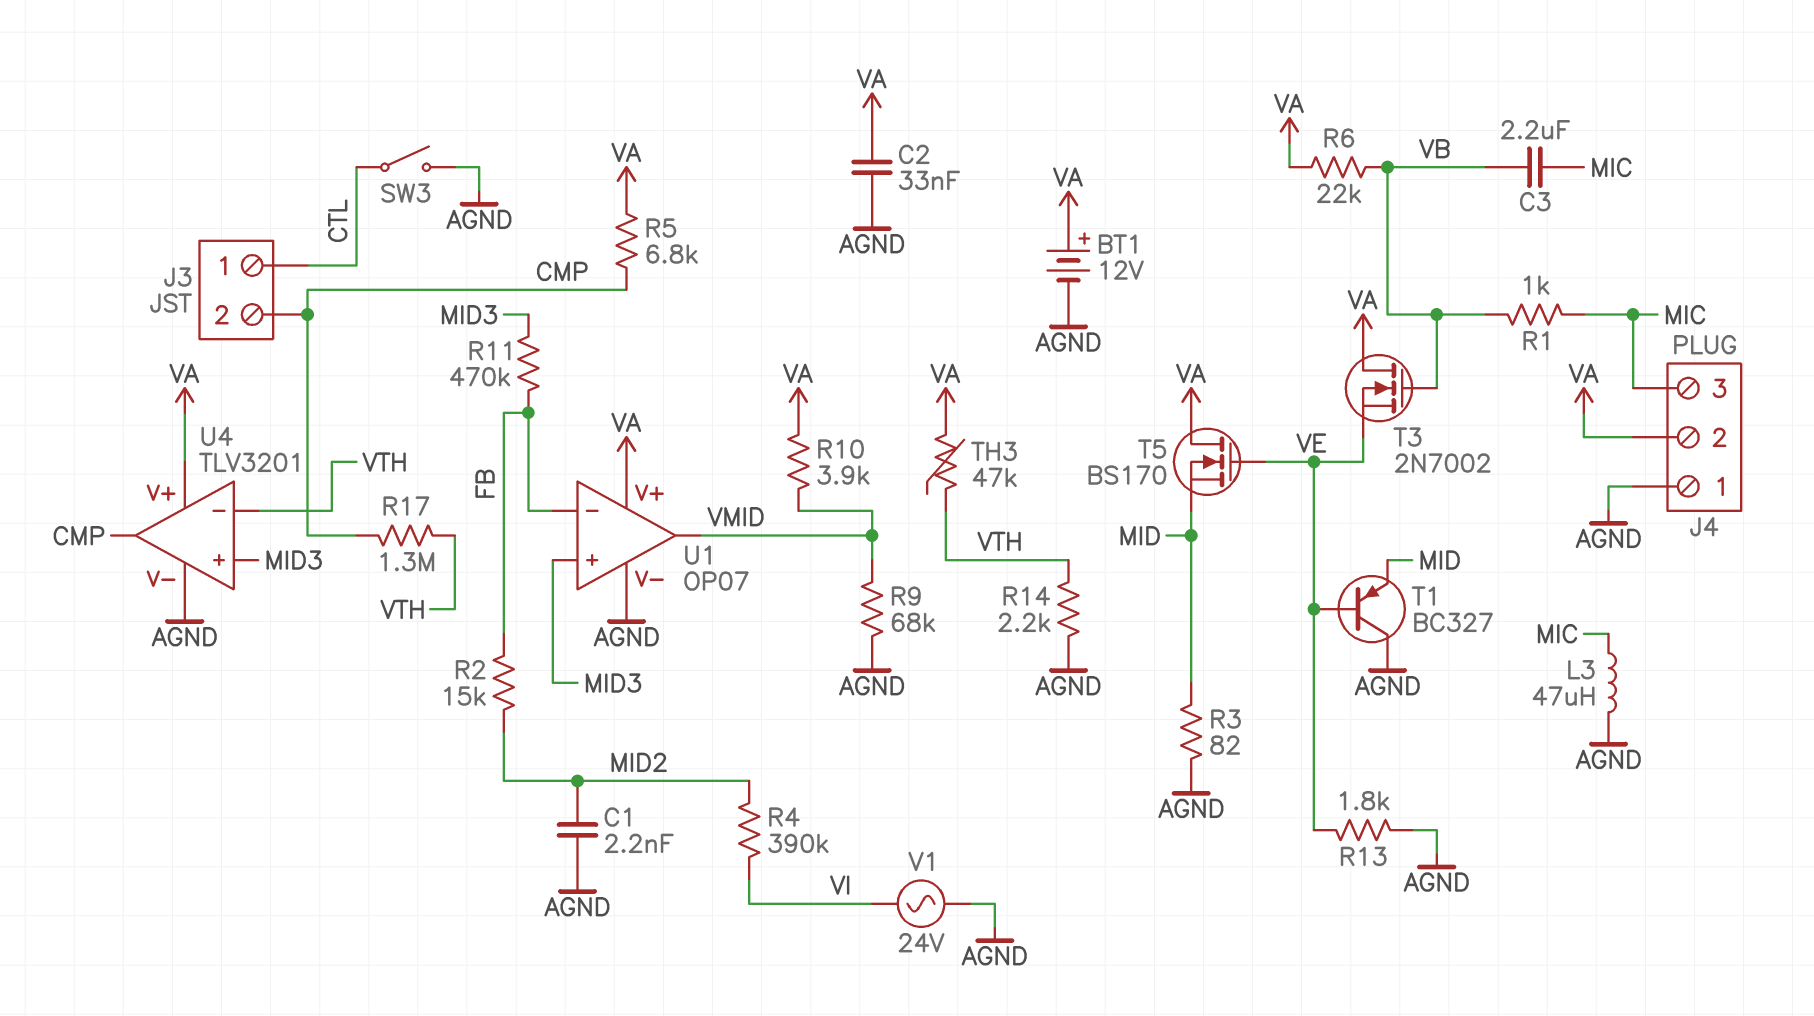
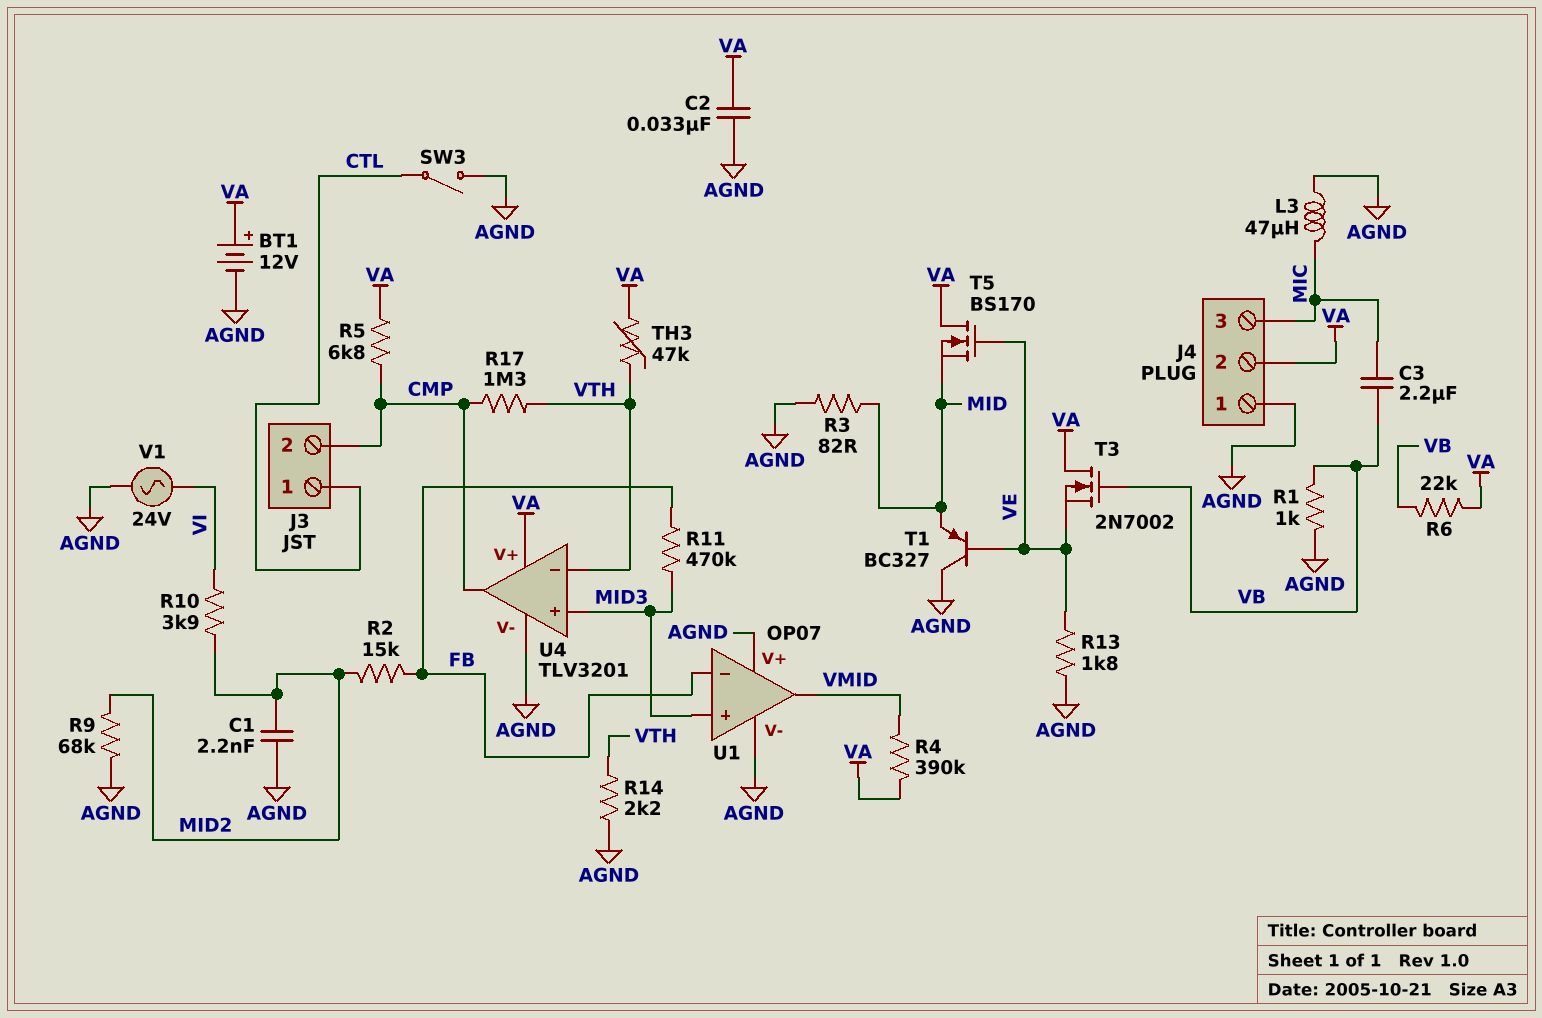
R1: 1k (MIC, VB) -> 1k (AGND, VB)
R4: 390k (MID2, VI) -> 390k (VA, VMID)
R9: 68k (AGND, VMID) -> 68k (AGND, MID2)
R10: 3.9k (VA, VMID) -> 3.9k (MID2, VI)
U1 pin V+: VA -> AGND

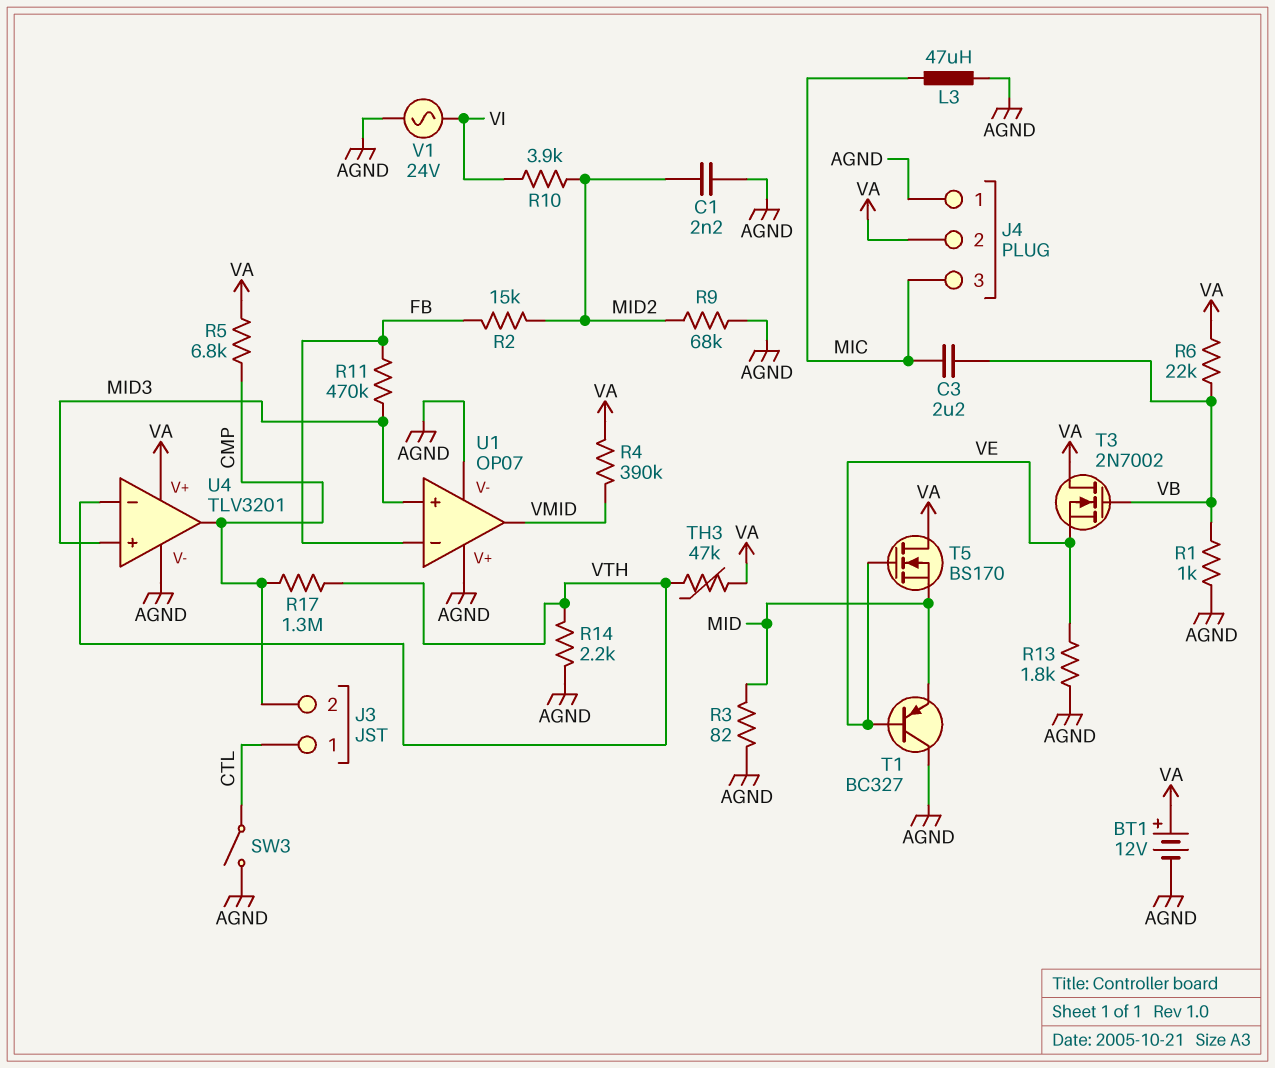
C2: 33nF (AGND, VA) -> none

